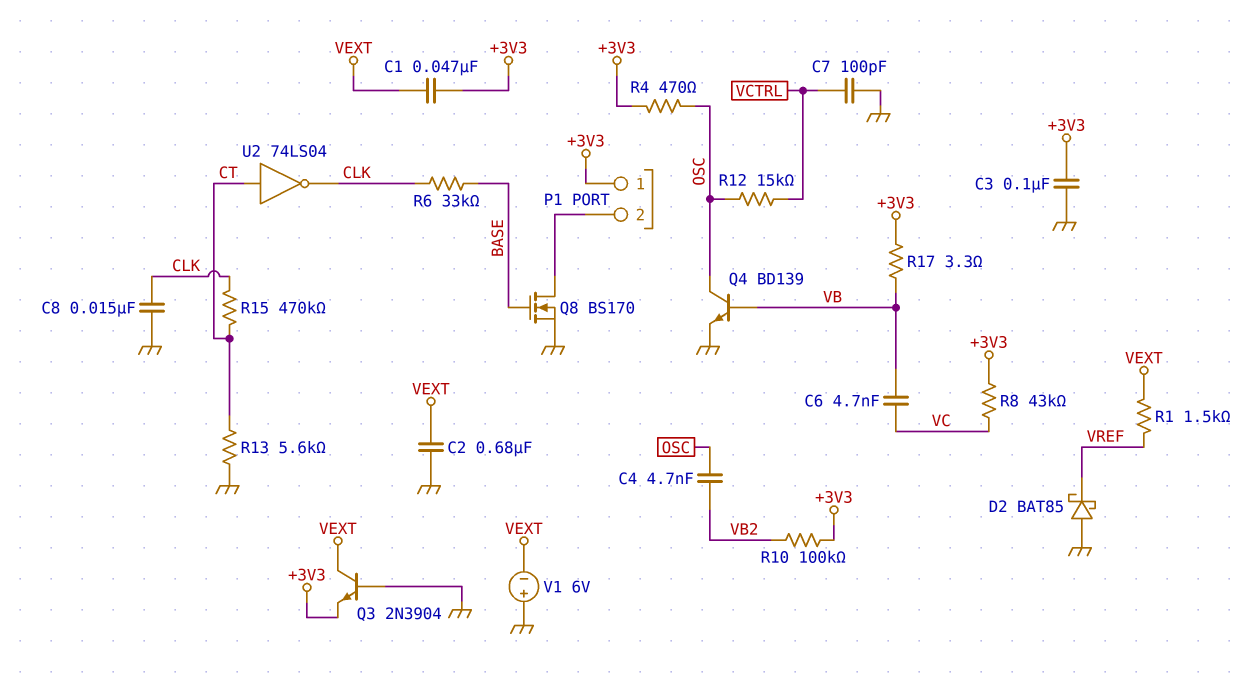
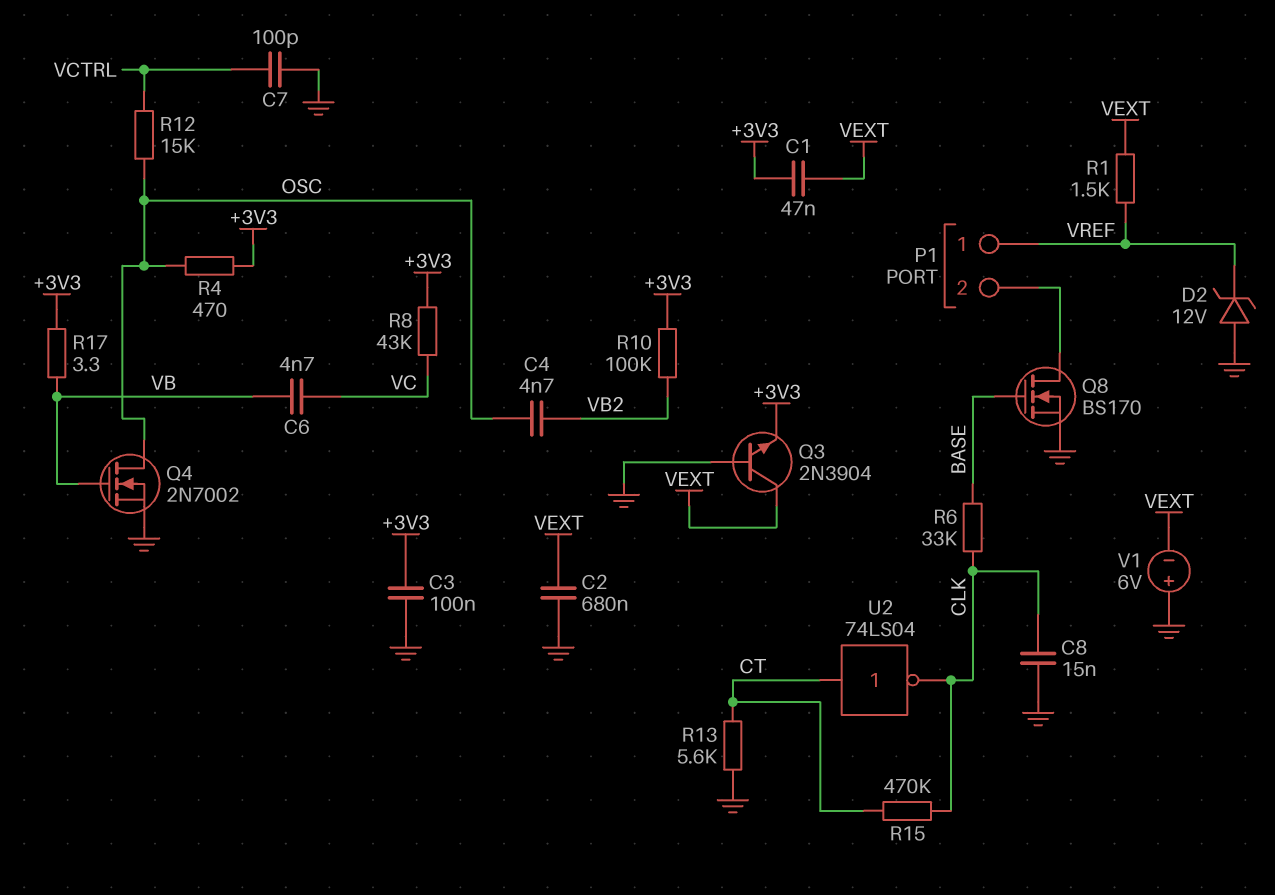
D2: schottky BAT85 (A GND, K VREF) -> zener 12V (A GND, K VREF)
P1 pin 1: +3V3 -> VREF
Q4: NPN BD139 (B VB, C OSC, E GND) -> NMOS 2N7002 (G VB, D OSC, S GND)

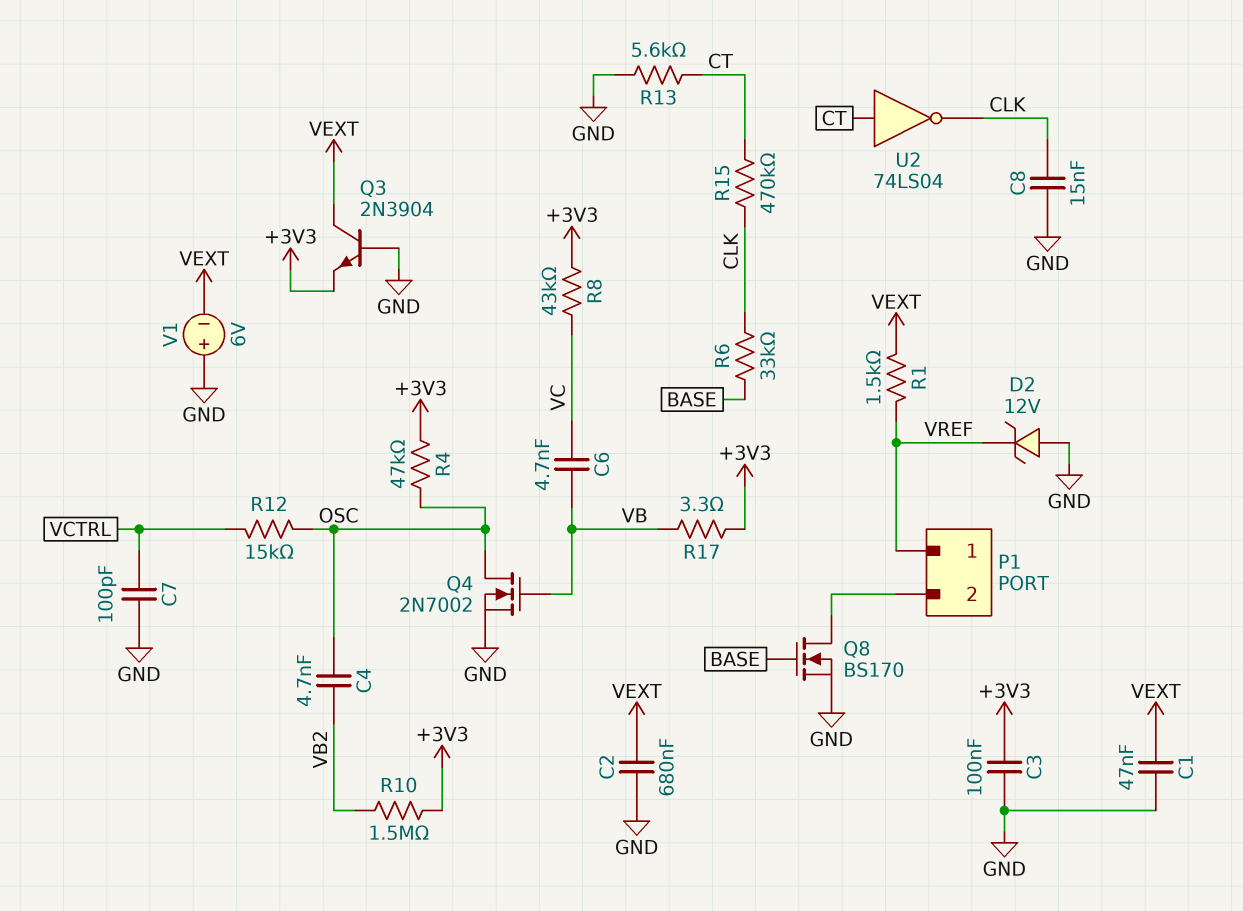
C1: 47nF (+3V3, VEXT) -> 47nF (GND, VEXT)
R4: 470 (+3V3, OSC) -> 47k (+3V3, OSC)
R10: 100k (+3V3, VB2) -> 1.5M (+3V3, VB2)

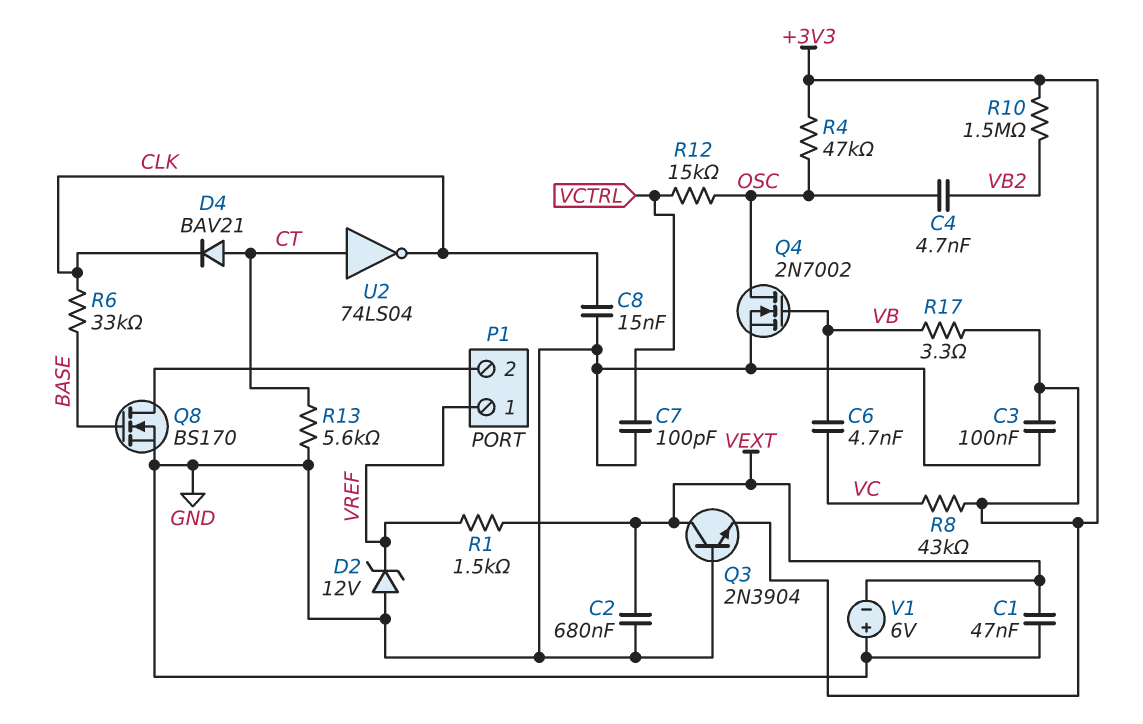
D4: none -> diode BAV21 (A CT, K CLK)
R15: 470k (CLK, CT) -> none

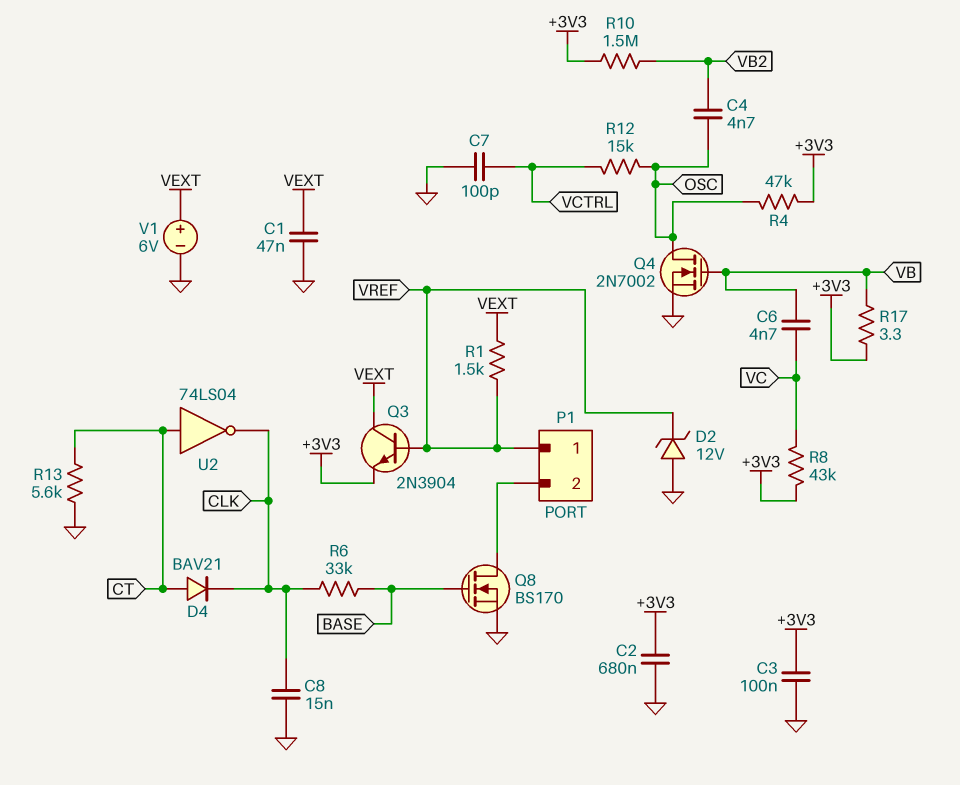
C2: 680nF (GND, VEXT) -> 680nF (+3V3, GND)
Q3: NPN 2N3904 (B GND, C VEXT, E +3V3) -> NPN 2N3904 (B VREF, C VEXT, E +3V3)
V1: 6V (plus GND, minus VEXT) -> 6V (plus VEXT, minus GND)

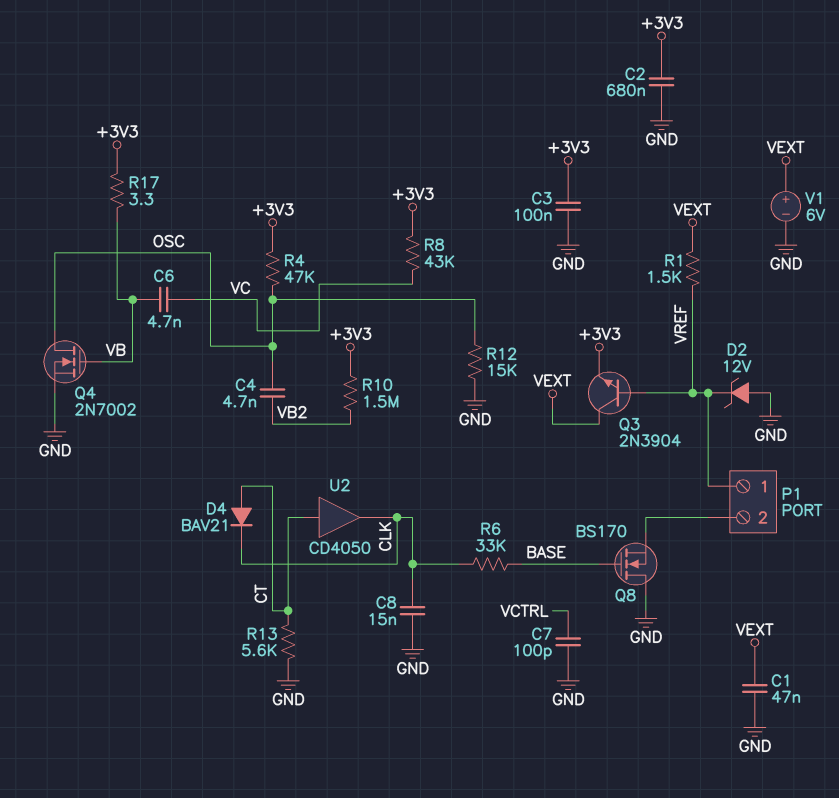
Q8: NMOS BS170 (G BASE, D P1/2, S GND) -> NMOS BS170 (G BASE, D GND, S P1/2)
R12: 15k (OSC, VCTRL) -> 15k (GND, OSC)
U2: NOT 74LS04 (in CT, out CLK) -> buffer CD4050 (in CT, out CLK)

